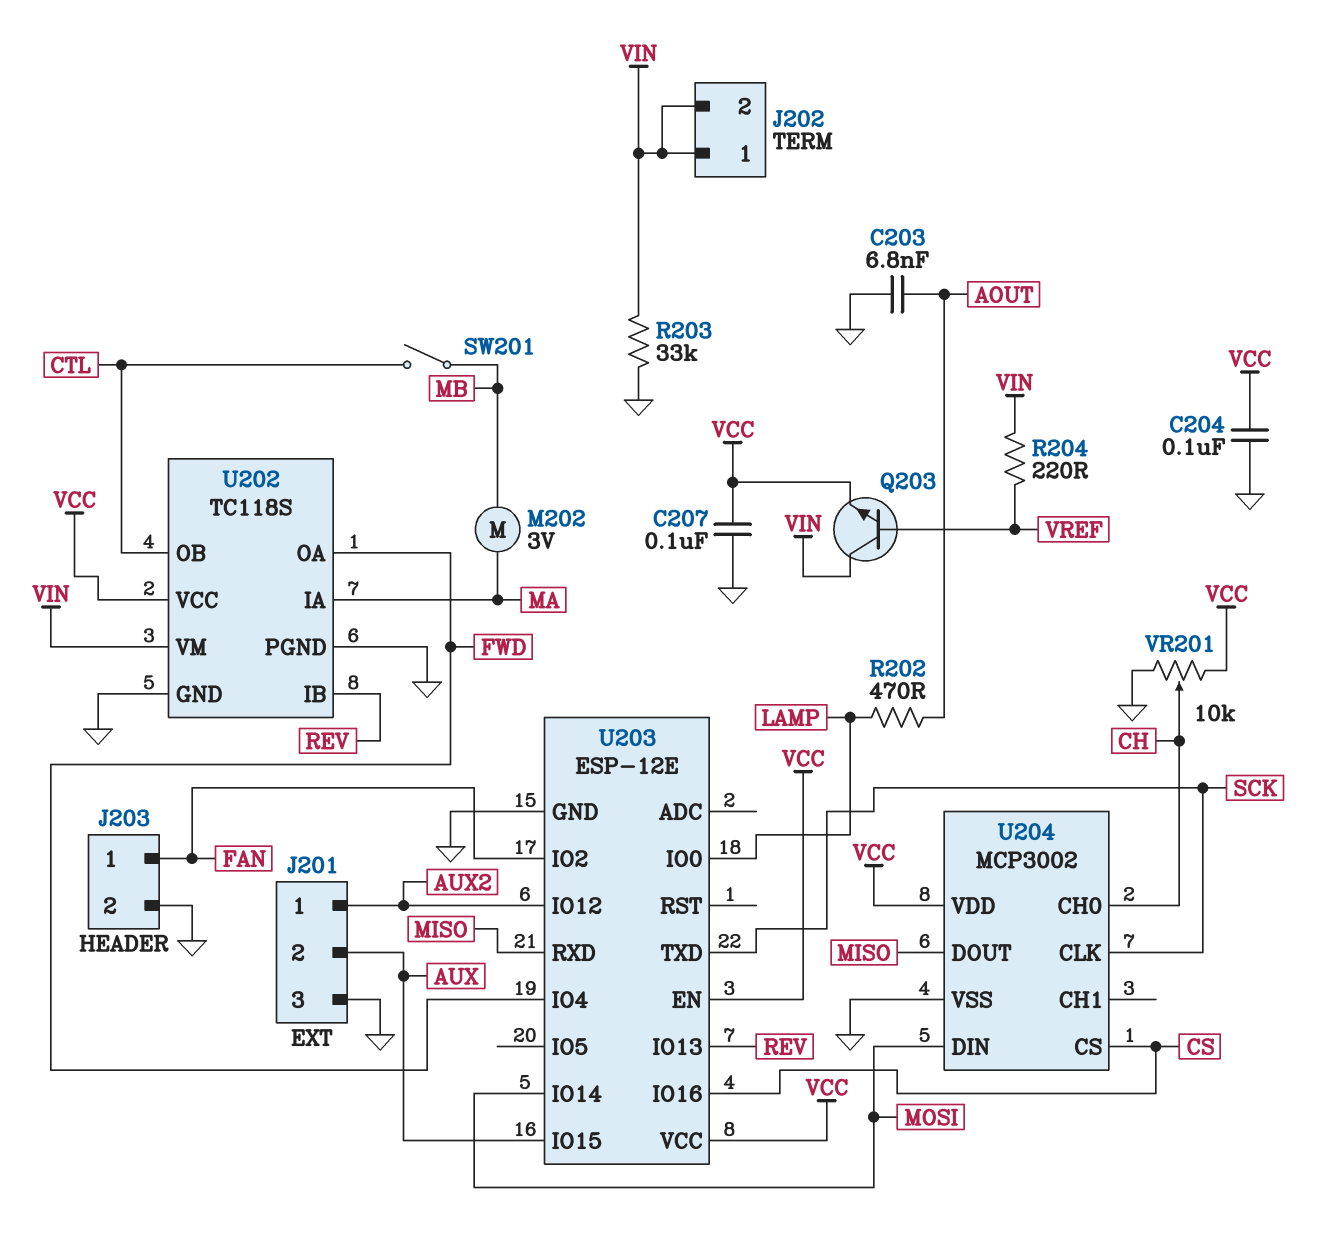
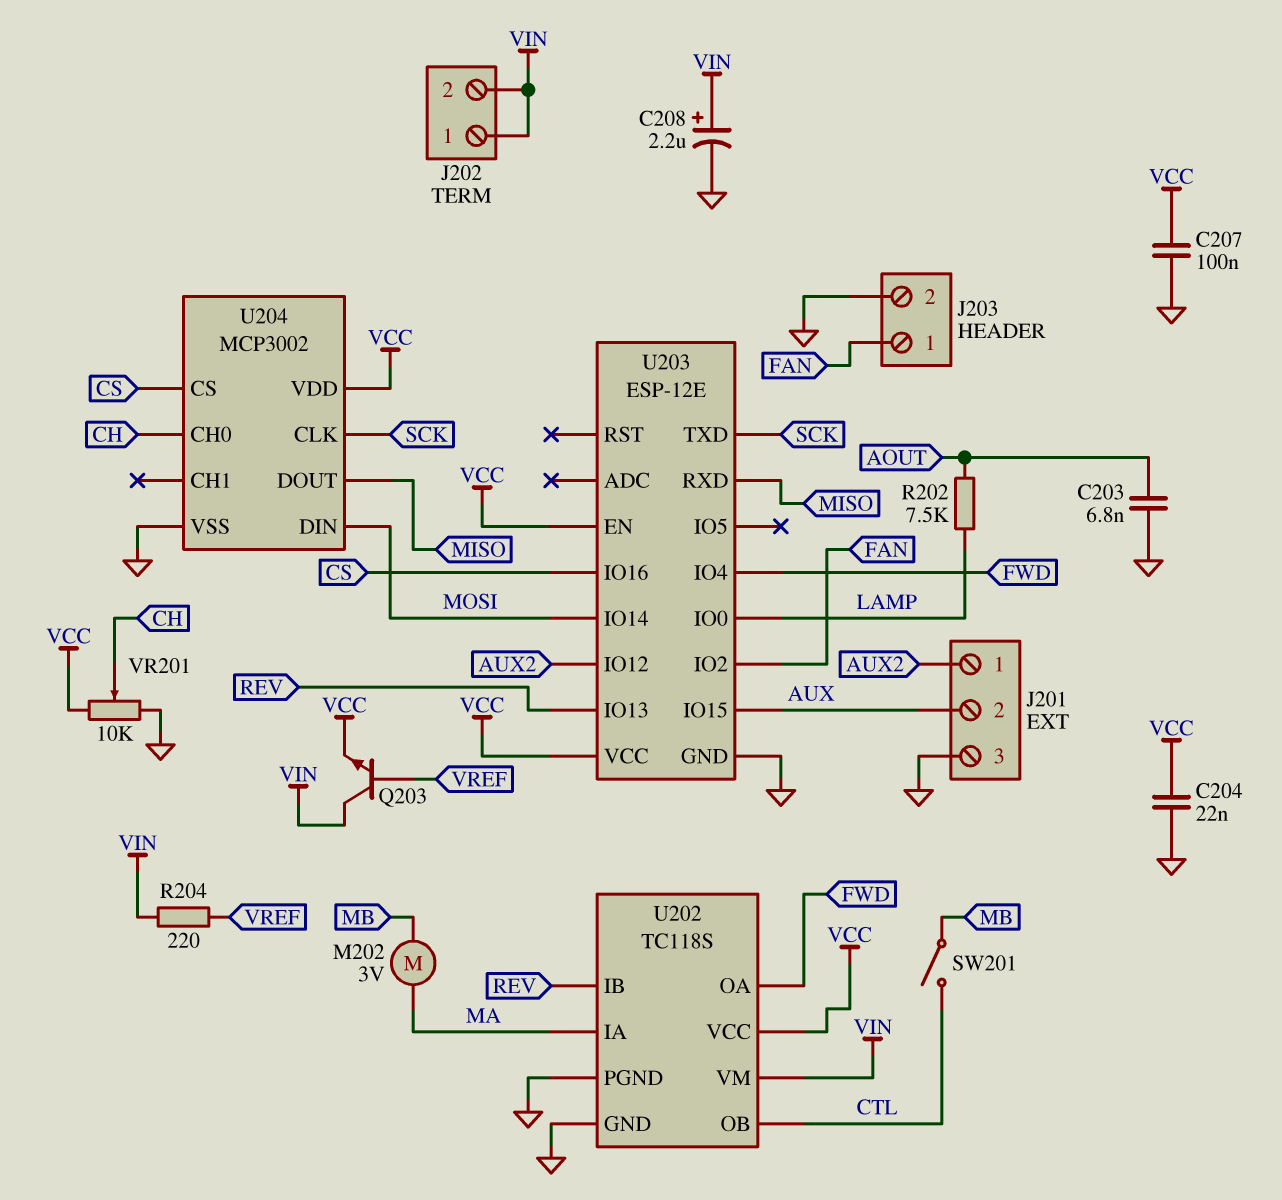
C204: 100nF (GND, VCC) -> 22nF (GND, VCC)
C208: none -> 2.2uF (plus VIN, minus GND)
R202: 470 (AOUT, LAMP) -> 7.5k (AOUT, LAMP)
R203: 33k (GND, VIN) -> none

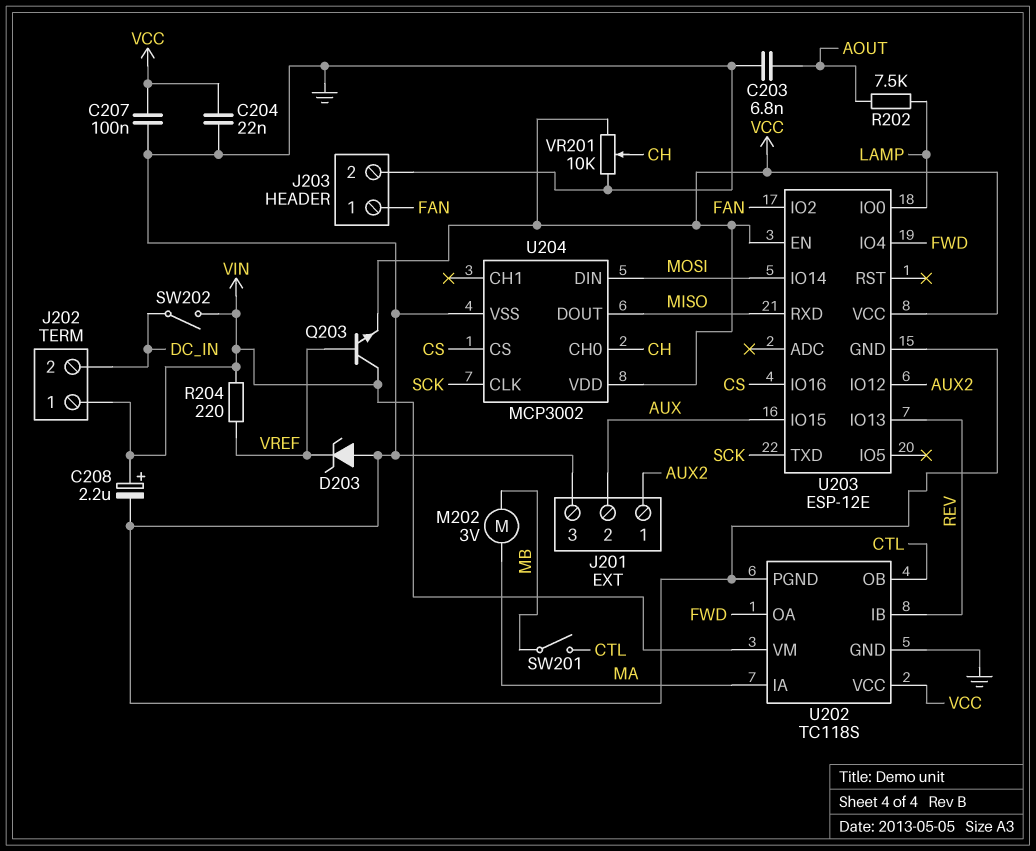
D203: none -> zener (A GND, K VREF)
J202 pin 2: VIN -> DC_IN
SW202: none -> switch (DC_IN, VIN)

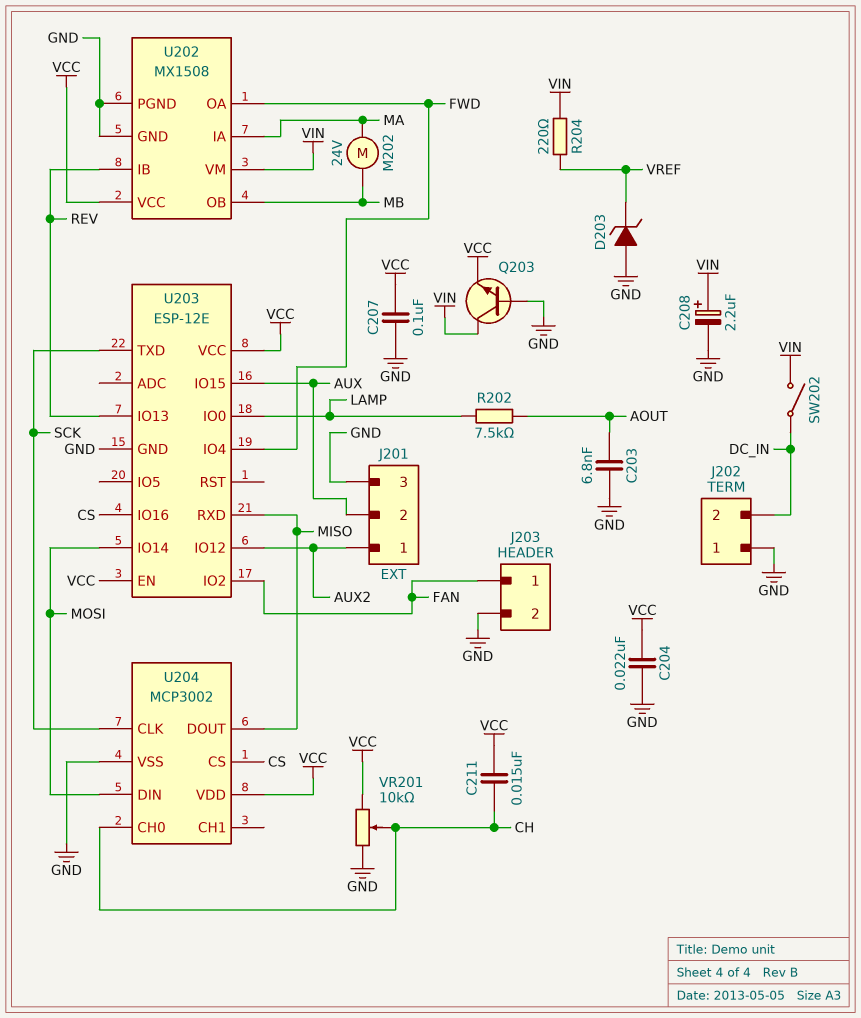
C211: none -> 15nF (CH, VCC)
J202 pin 1: VIN -> GND
M202: motor 3V (MA, MB) -> motor 24V (MA, MB)
Q203: NPN (B VREF, C VIN, E VCC) -> NPN (B GND, C VIN, E VCC)
SW201: switch (CTL, MB) -> none
U202: TC118S -> MX1508
U202 pin OB: CTL -> MB

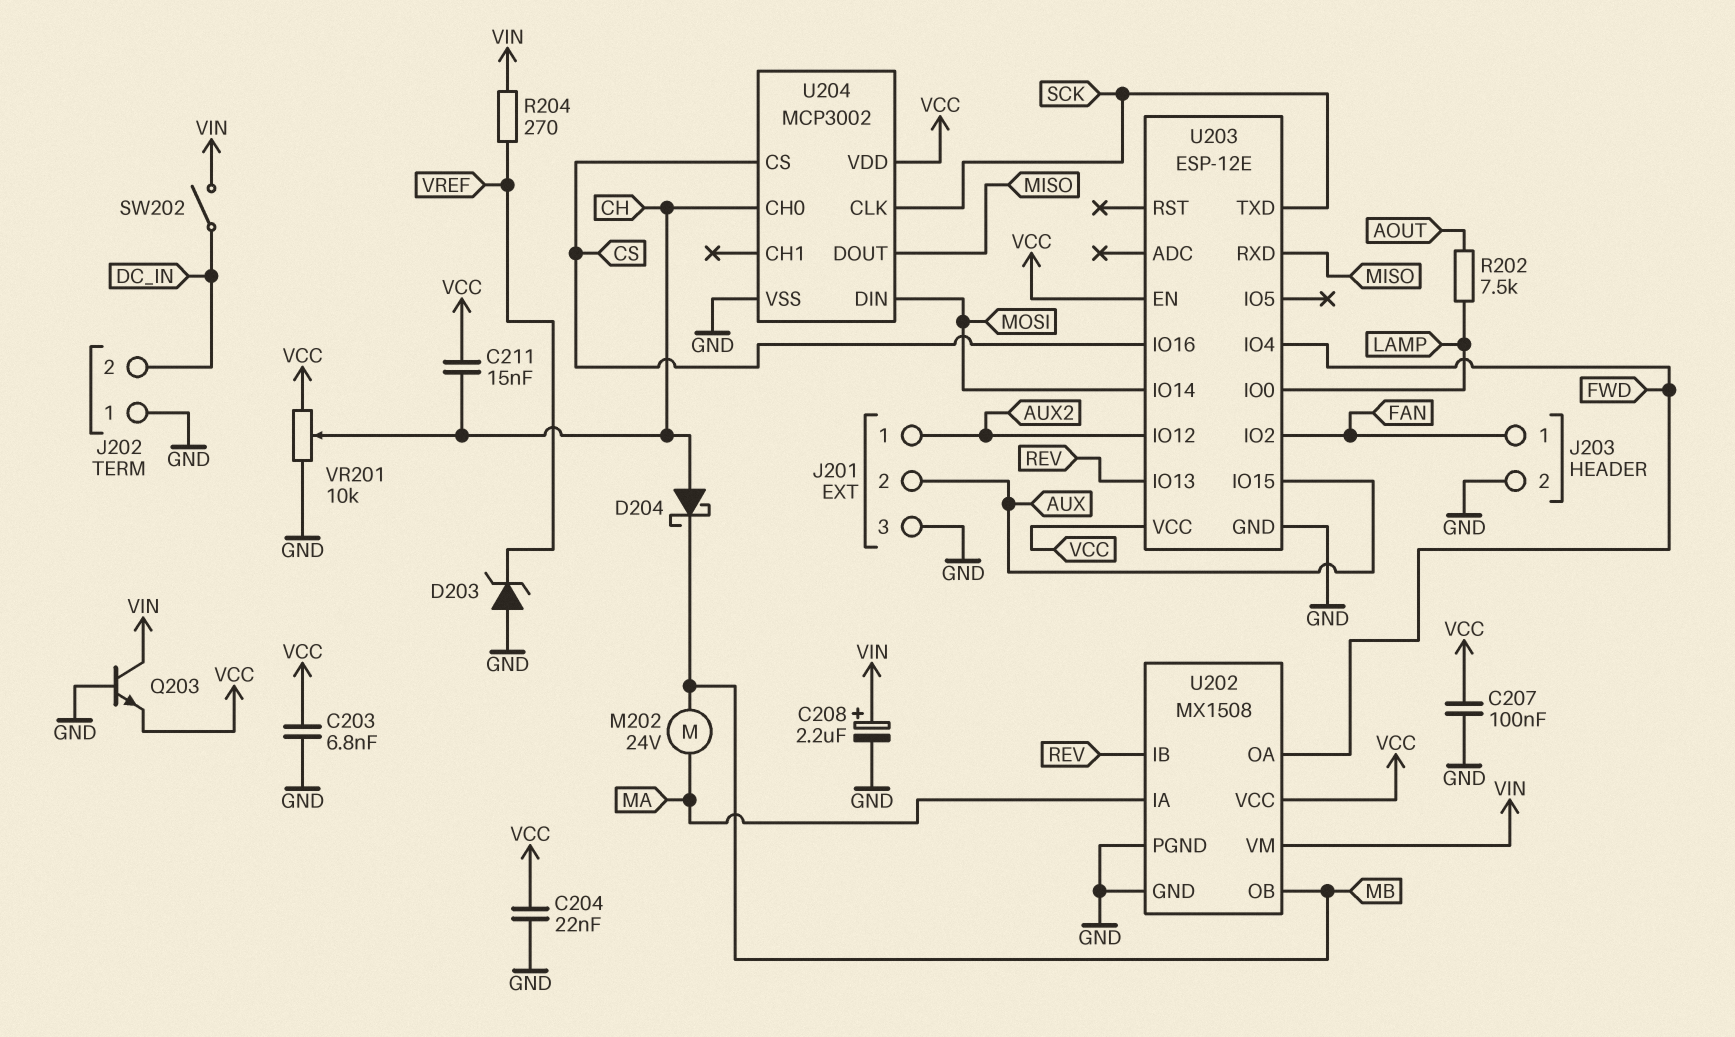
C203: 6.8nF (AOUT, GND) -> 6.8nF (GND, VCC)
D204: none -> schottky (A CH, K MB)
R204: 220 (VIN, VREF) -> 270 (VIN, VREF)

